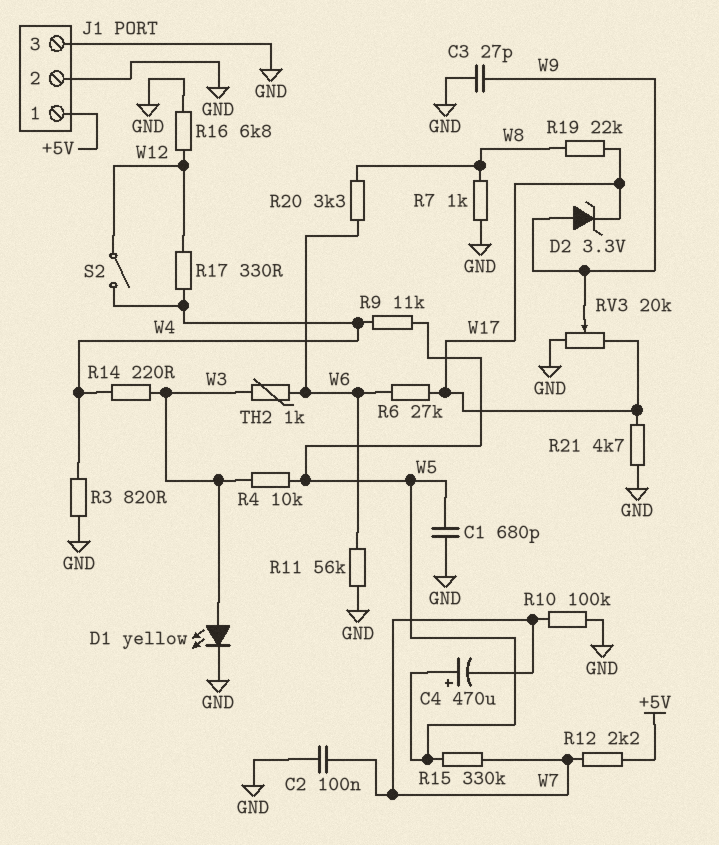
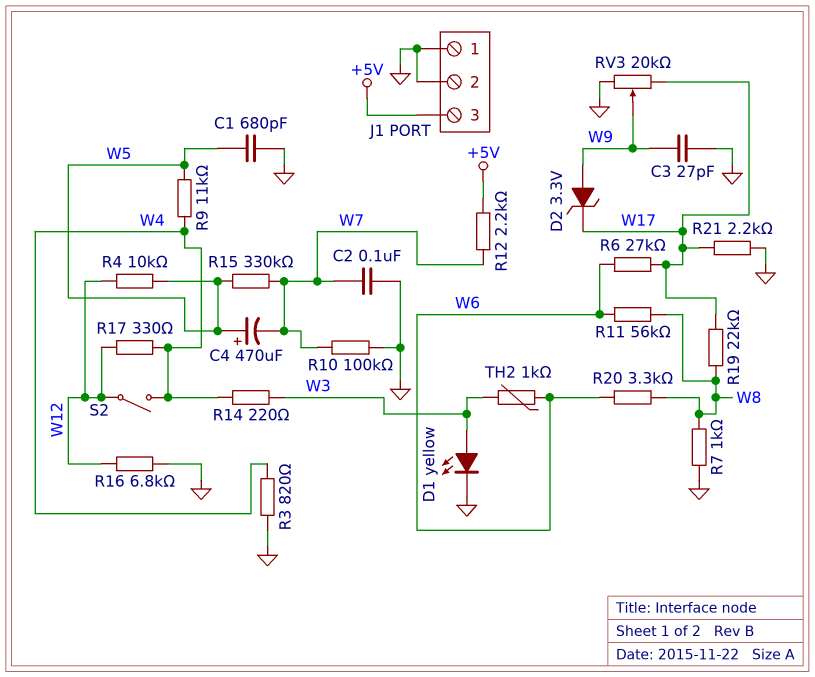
J1 pin 1: +5V -> GND
J1 pin 3: GND -> +5V
R4: 10k (W3, W5) -> 10k (W5, W12)
R11: 56k (GND, W6) -> 56k (W6, W8)
R21: 4.7k (GND, W17) -> 2.2k (GND, W17)

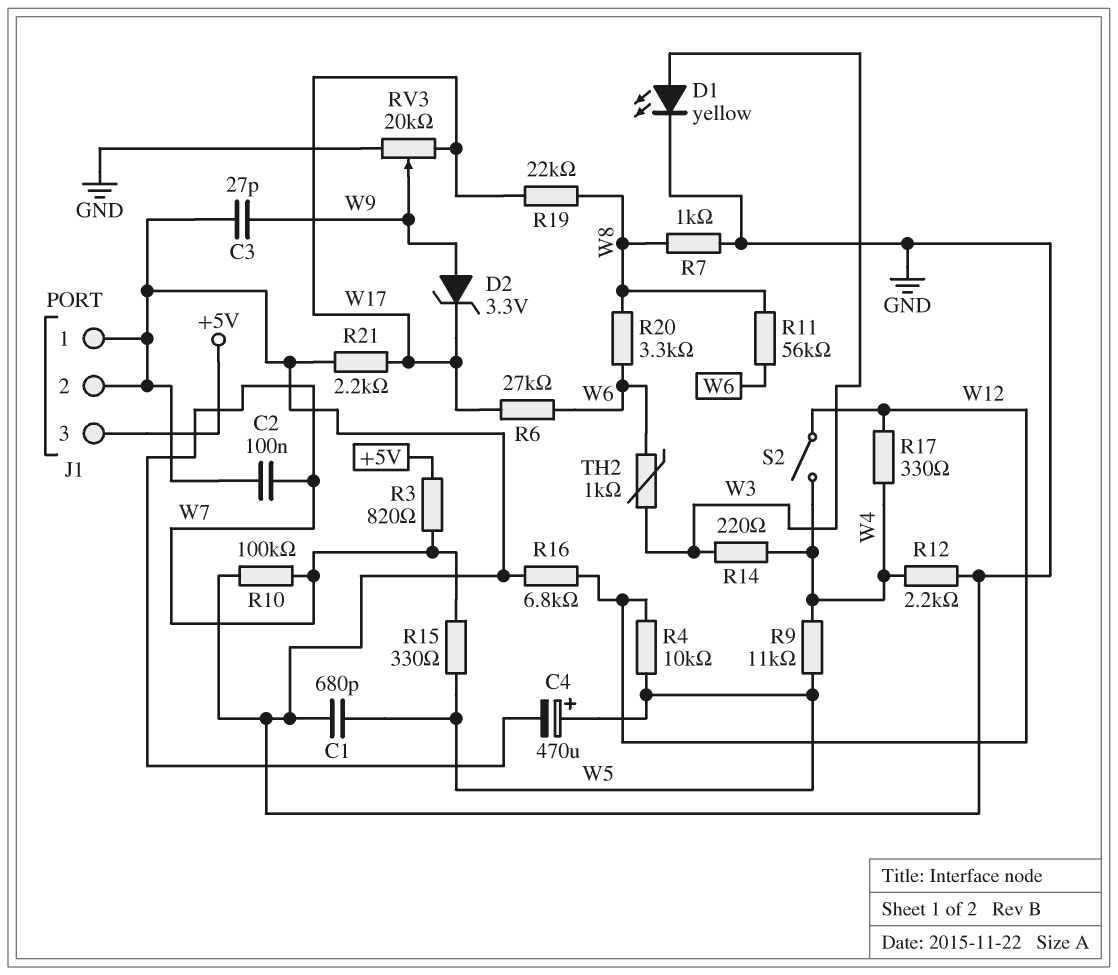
R3: 820 (GND, W4) -> 820 (+5V, W7)
R12: 2.2k (+5V, W7) -> 2.2k (GND, W4)
R15: 330k (W5, W7) -> 330 (W5, W7)

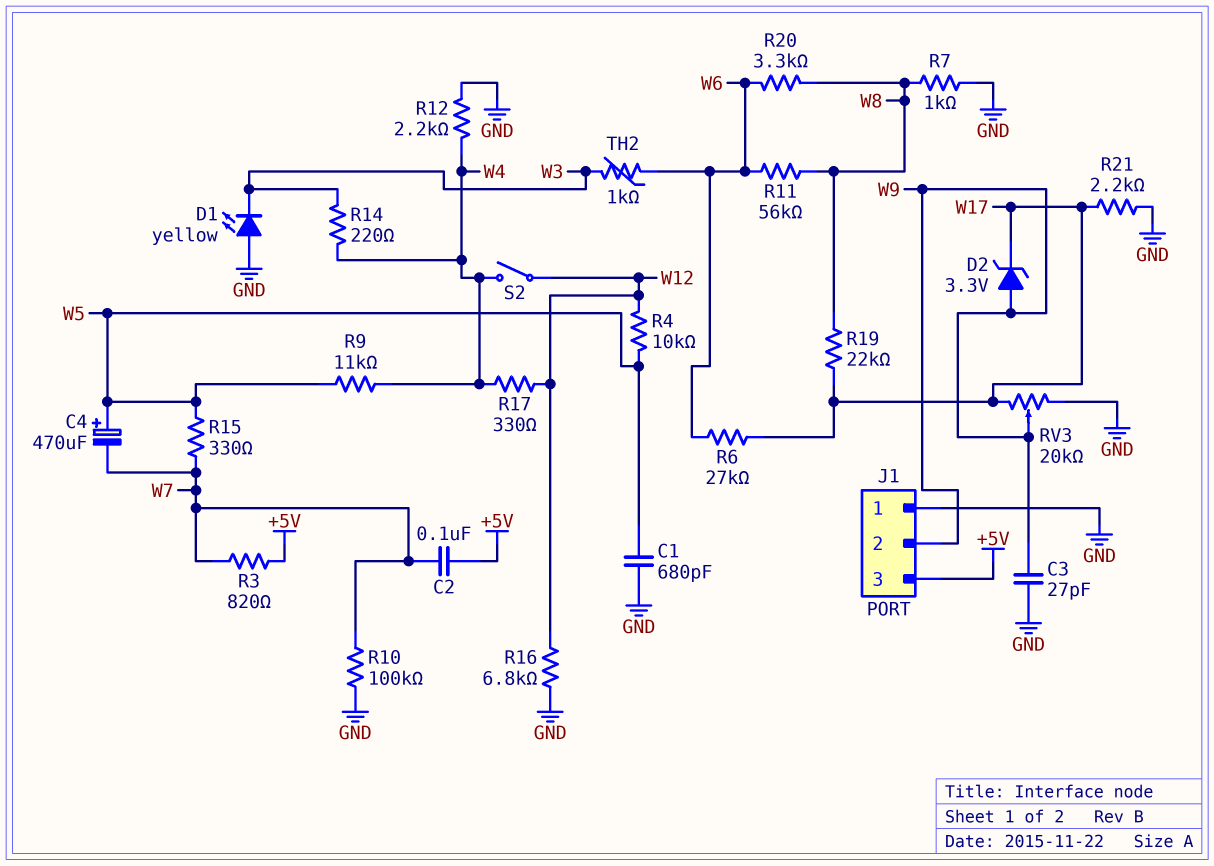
C2: 100nF (GND, W7) -> 100nF (+5V, W7)
D1: LED yellow (A W3, K GND) -> LED yellow (A GND, K W3)
J1 pin 2: GND -> W9

